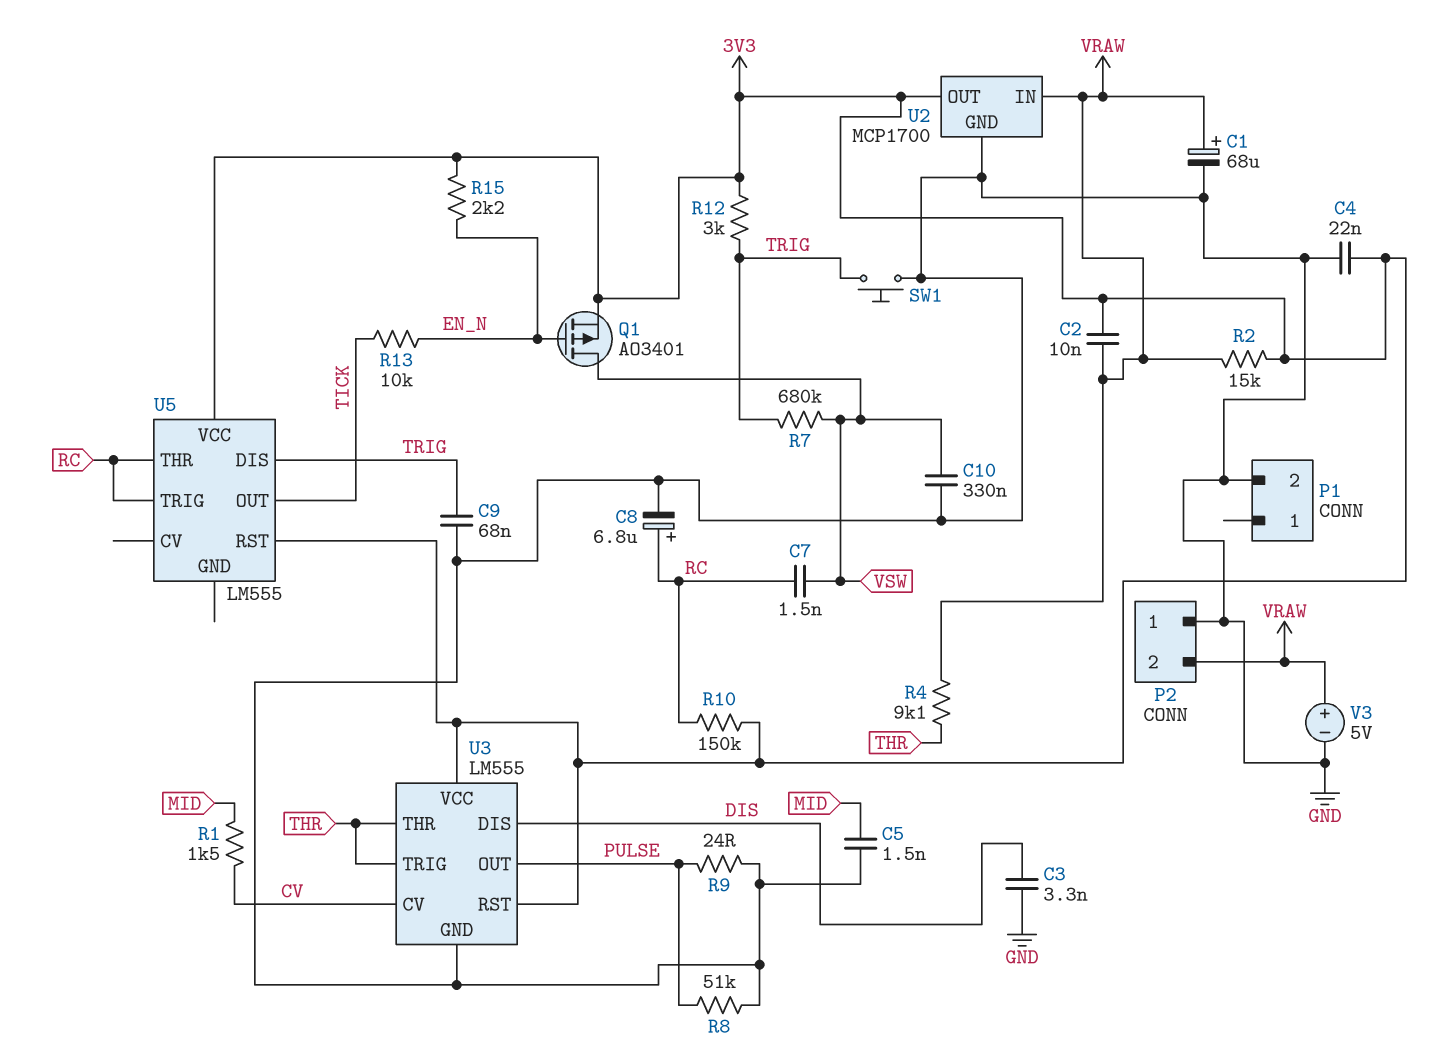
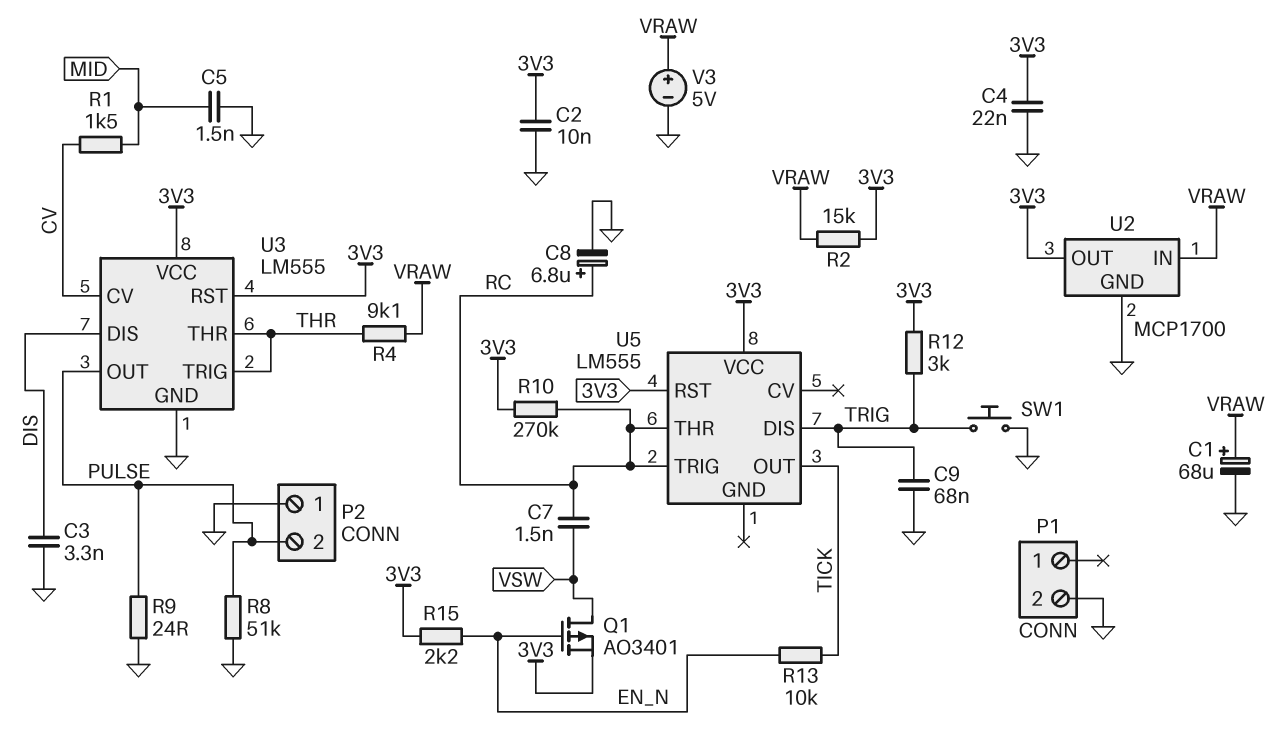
C2: 10nF (3V3, VRAW) -> 10nF (3V3, GND)
C10: 330nF (GND, VSW) -> none
P2 pin 2: VRAW -> PULSE
R7: 680k (TRIG, VSW) -> none
R10: 150k (3V3, RC) -> 270k (3V3, RC)

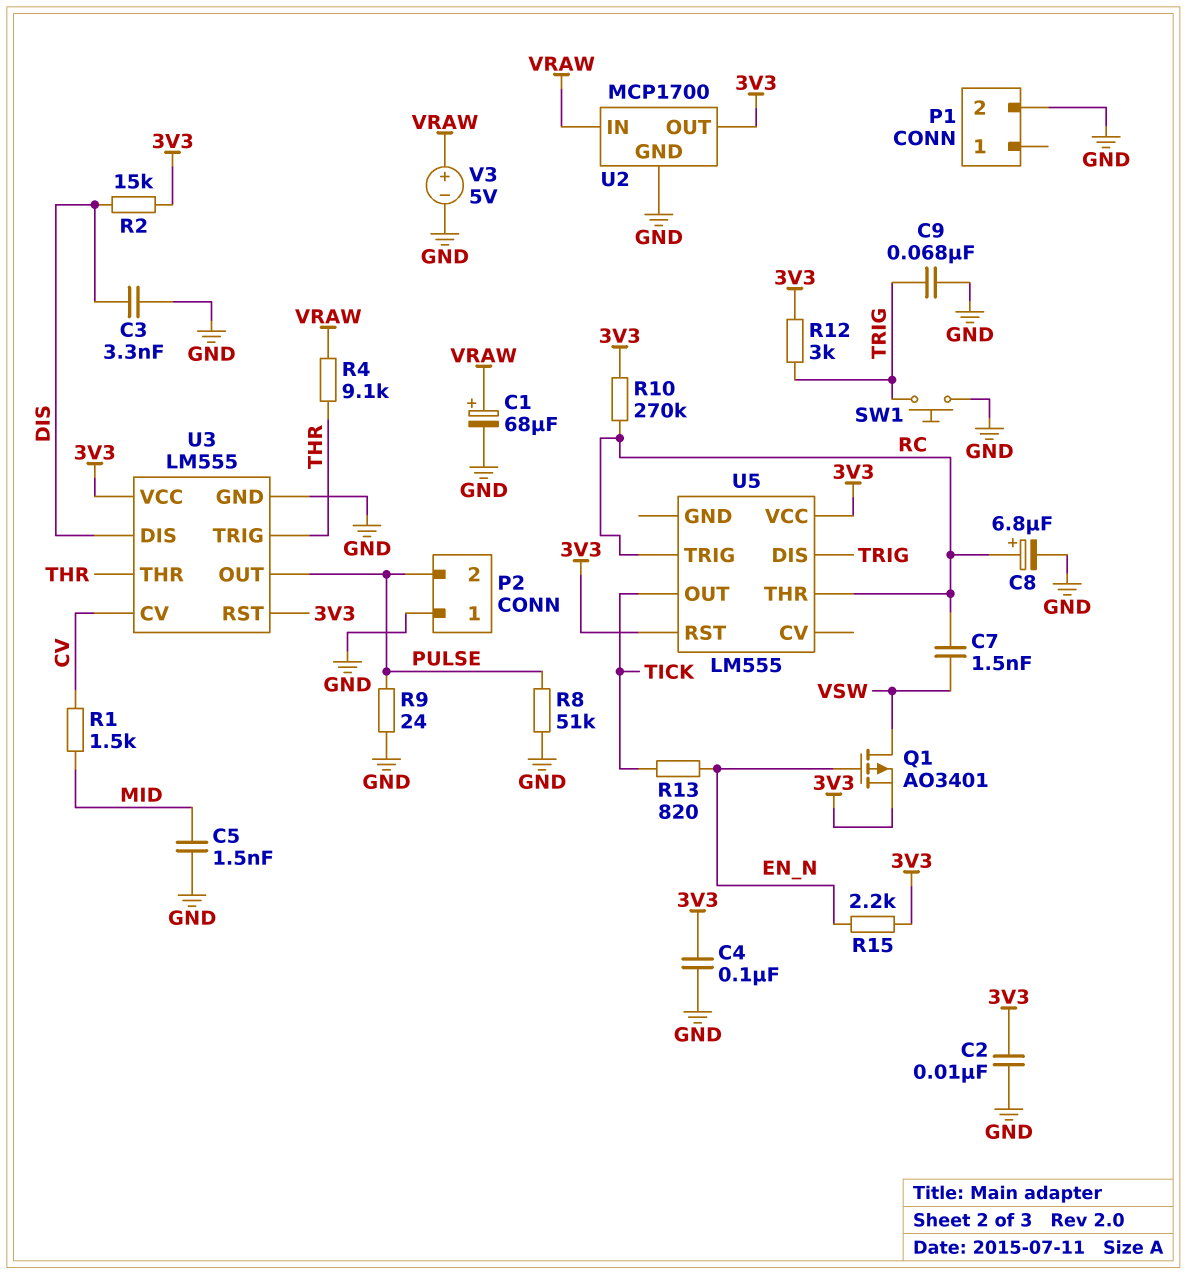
C4: 22nF (3V3, GND) -> 100nF (3V3, GND)
R2: 15k (3V3, VRAW) -> 15k (3V3, DIS)
R13: 10k (EN_N, TICK) -> 820 (EN_N, TICK)

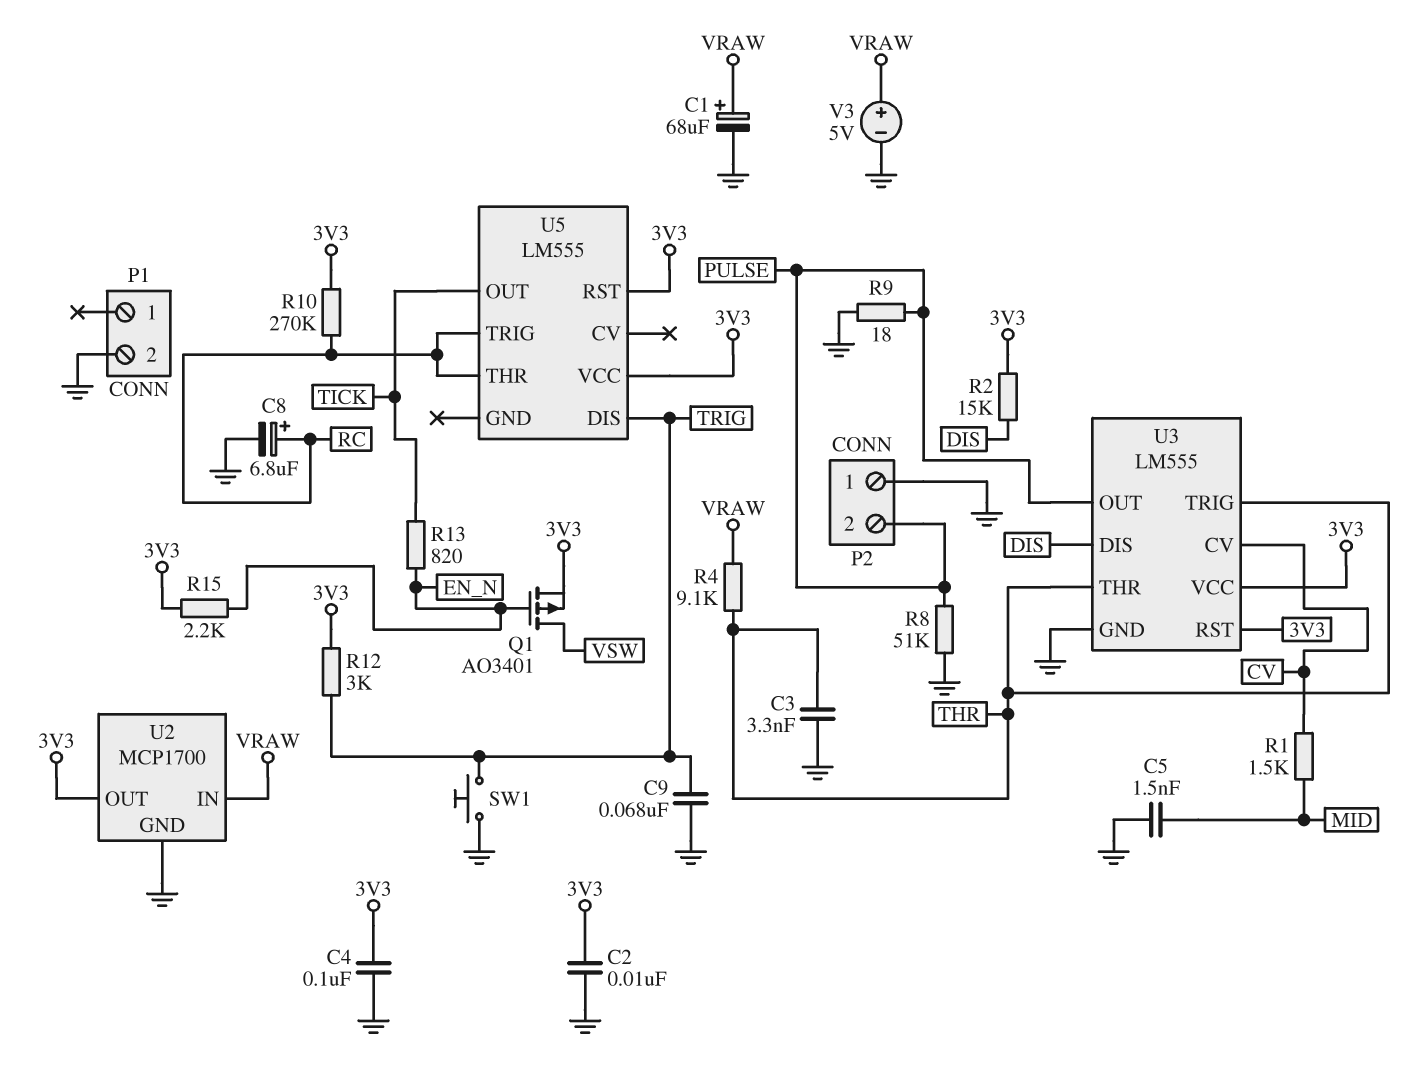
C3: 3.3nF (DIS, GND) -> 3.3nF (GND, THR)
C7: 1.5nF (RC, VSW) -> none
R9: 24 (GND, PULSE) -> 18 (GND, PULSE)

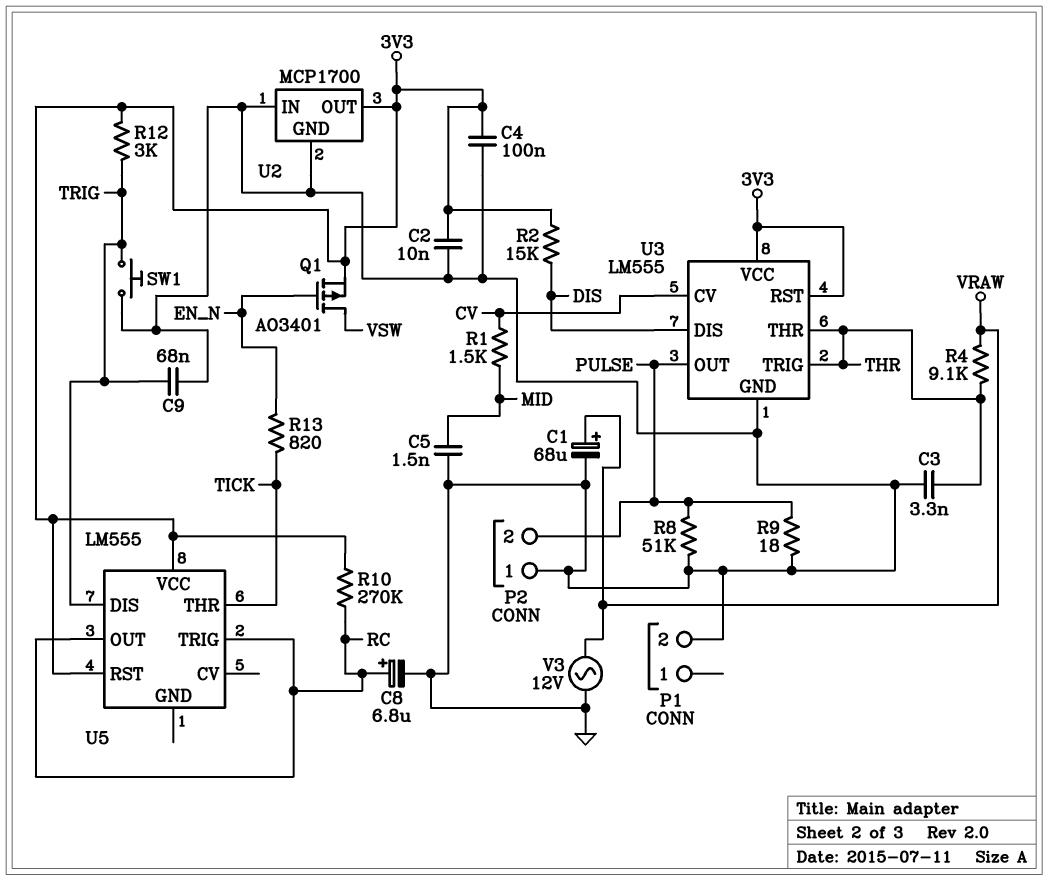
R15: 2.2k (3V3, EN_N) -> none
U2 pin IN: VRAW -> GND
U5 pin OUT: TICK -> RC
U5 pin THR: RC -> TICK
V3: 5V (plus VRAW, minus GND) -> AC 12V (GND, VRAW)

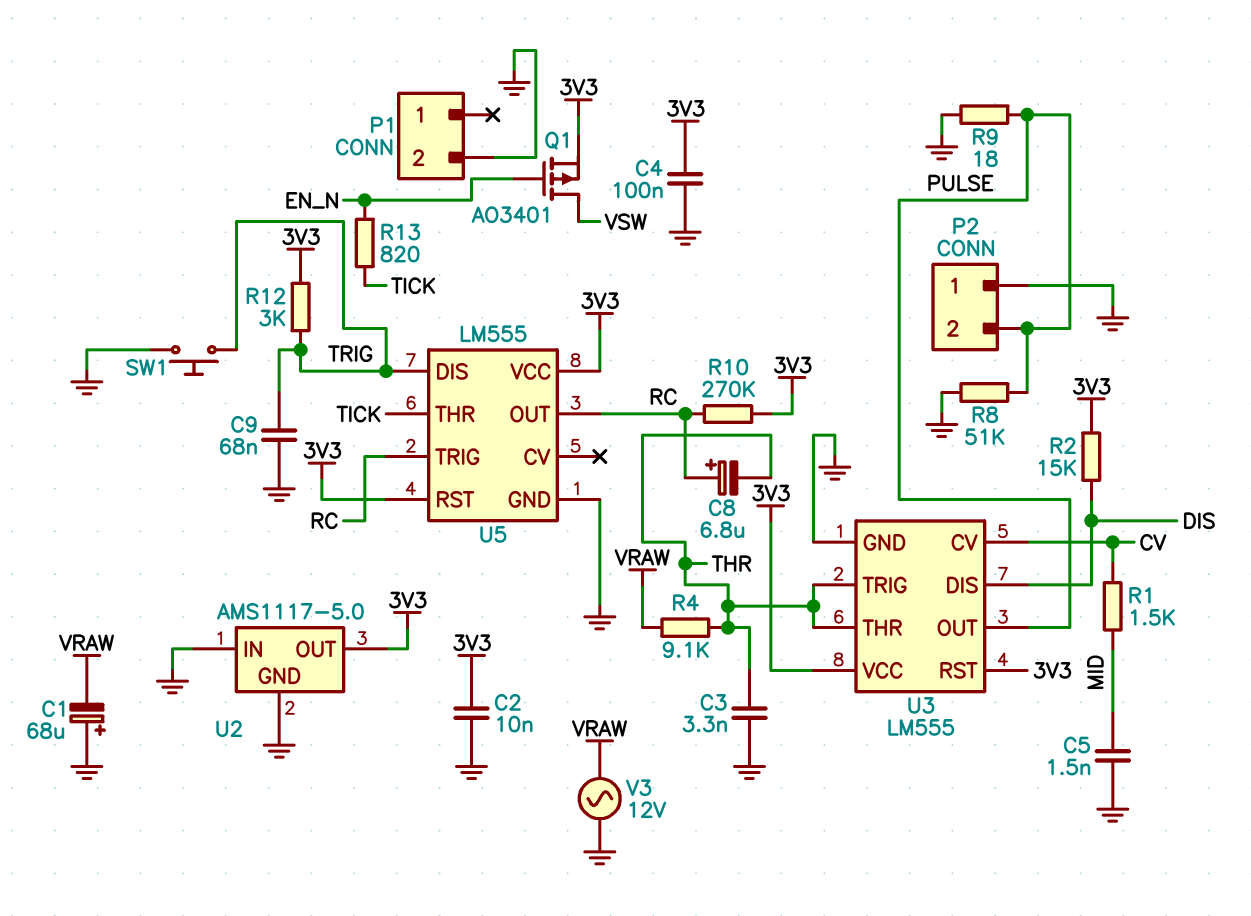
C1: 68uF (plus VRAW, minus GND) -> 68uF (plus GND, minus VRAW)
C8: 6.8uF (plus RC, minus GND) -> 6.8uF (plus RC, minus THR)
U2: MCP1700 -> AMS1117-5.0
U5 pin GND: none -> GND

